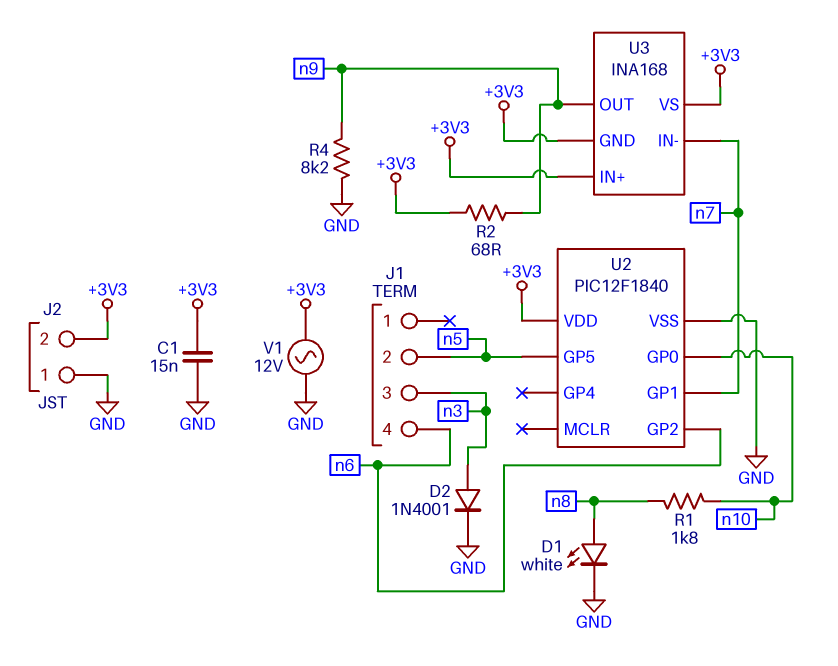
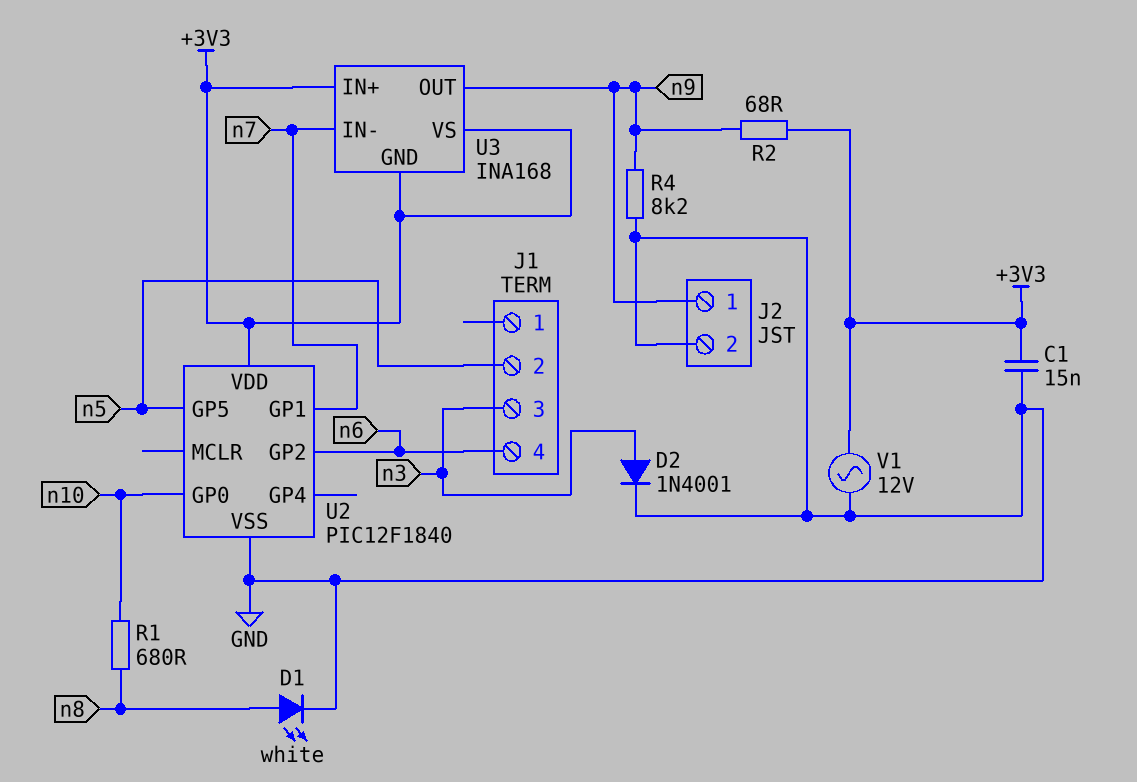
J2 pin 1: GND -> n9
J2 pin 2: +3V3 -> GND
R1: 1.8k (n8, n10) -> 680 (n8, n10)

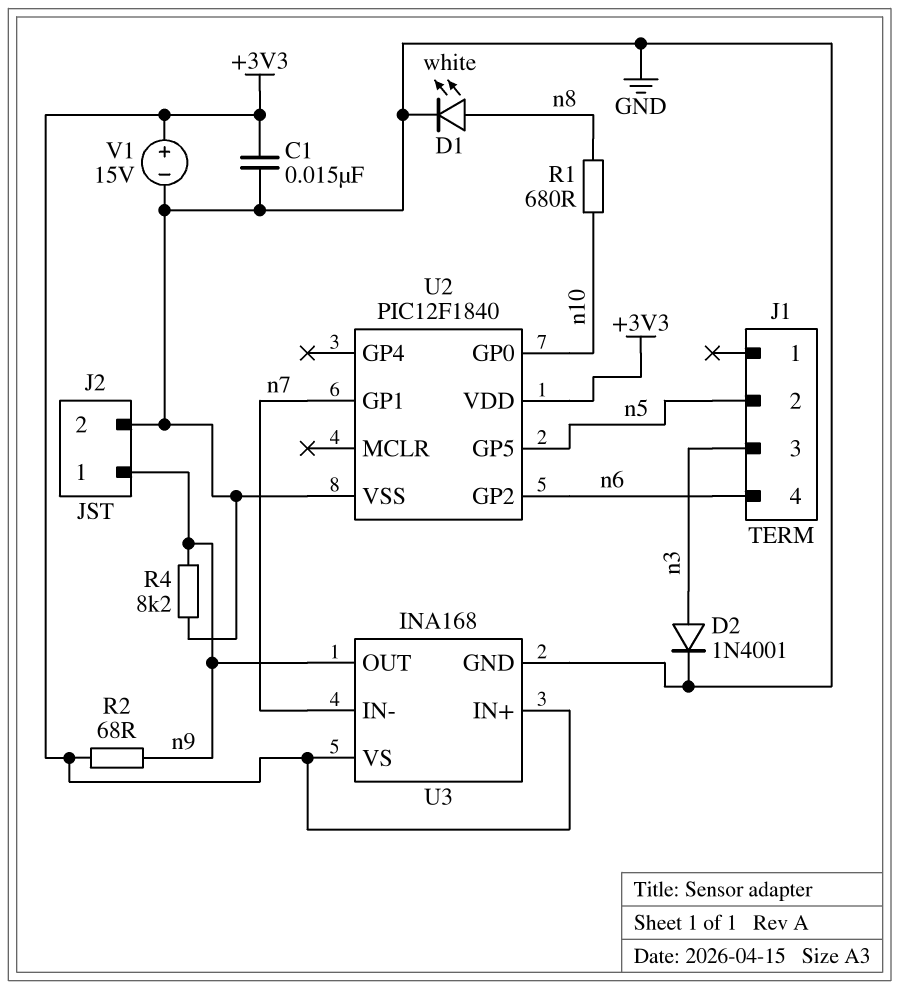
U3 pin GND: +3V3 -> GND
V1: AC 12V (+3V3, GND) -> 15V (plus +3V3, minus GND)

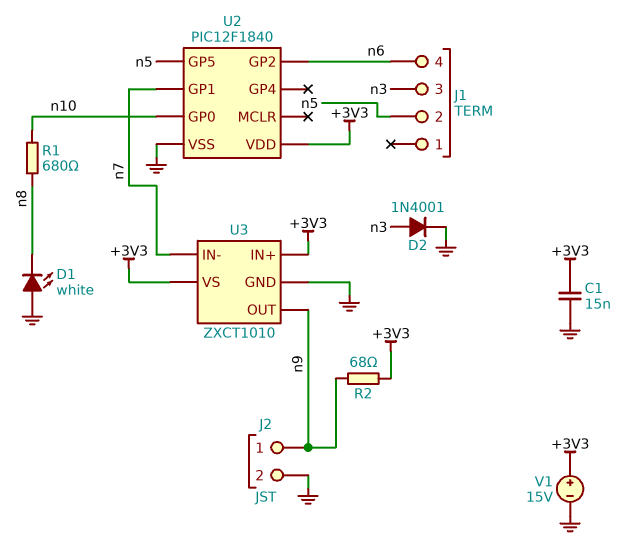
D1: LED white (A n8, K GND) -> LED white (A GND, K n8)
R4: 8.2k (GND, n9) -> none
U3: INA168 -> ZXCT1010

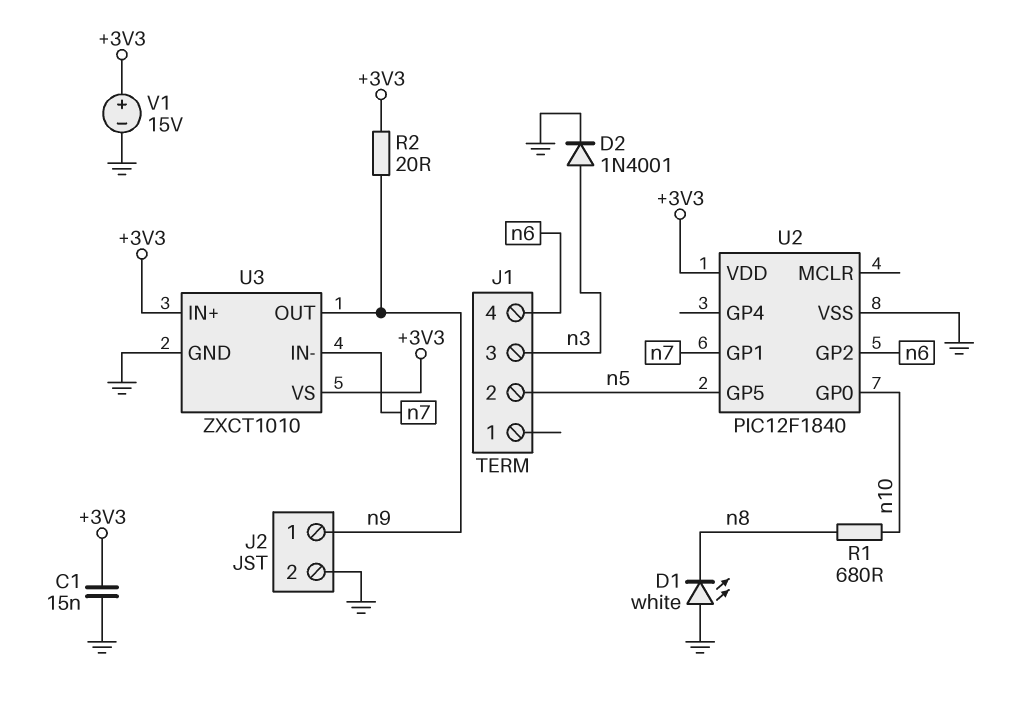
R2: 68 (+3V3, n9) -> 20 (+3V3, n9)

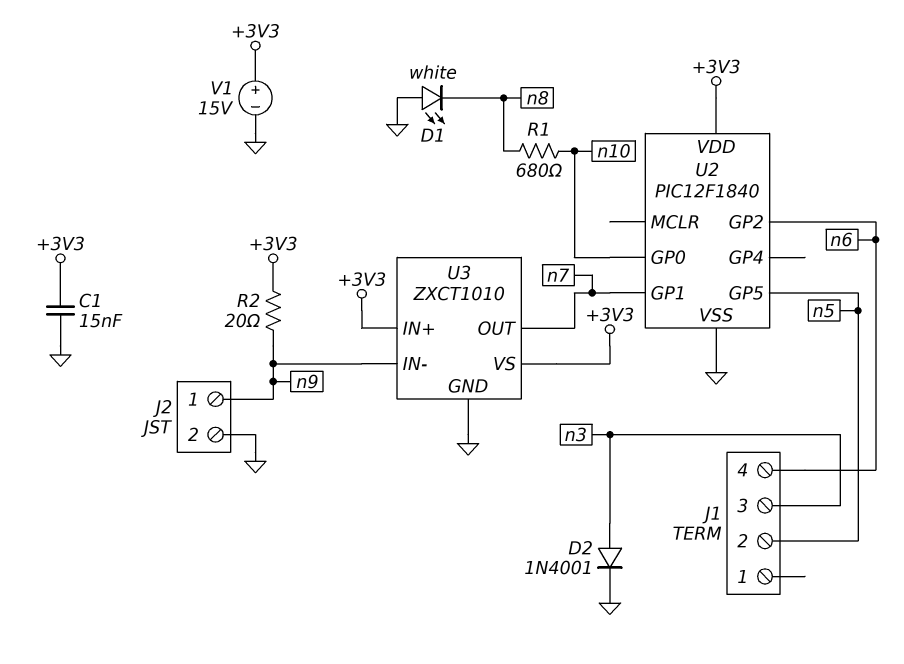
U3 pin IN-: n7 -> n9
U3 pin OUT: n9 -> n7

